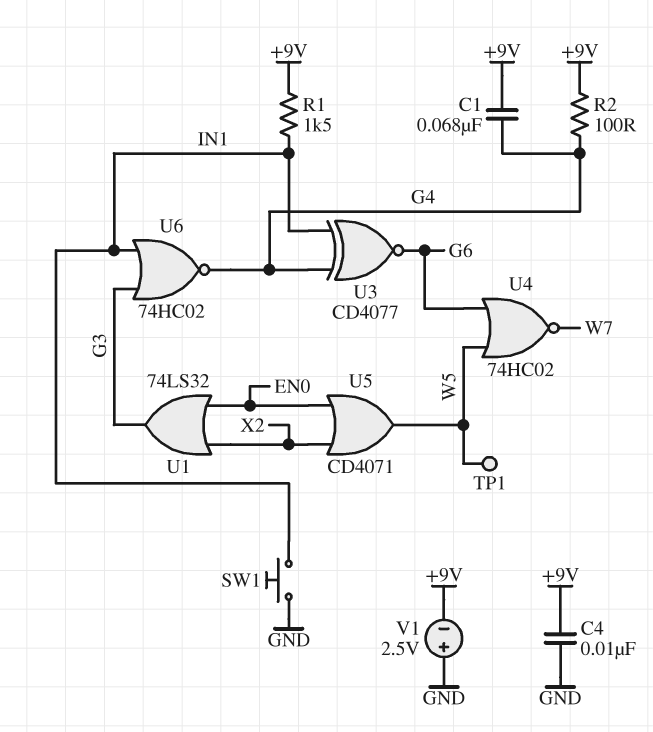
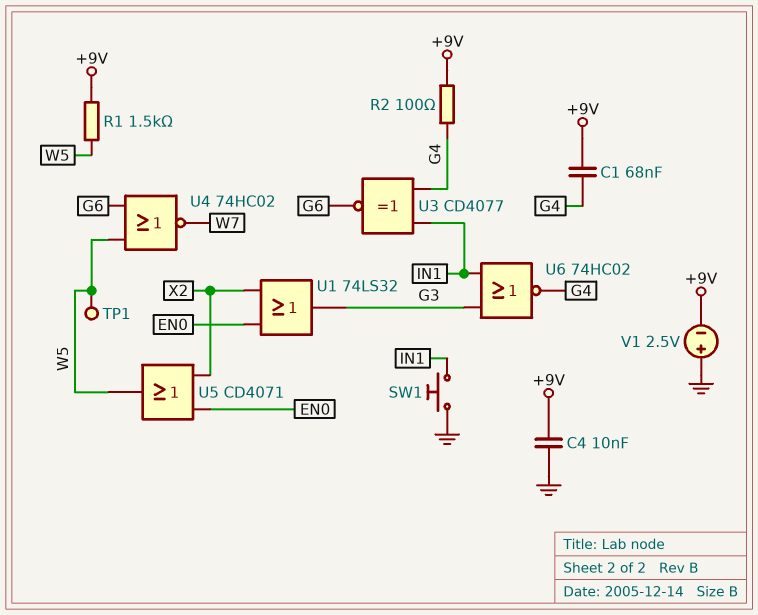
R1: 1.5k (+9V, IN1) -> 1.5k (+9V, W5)

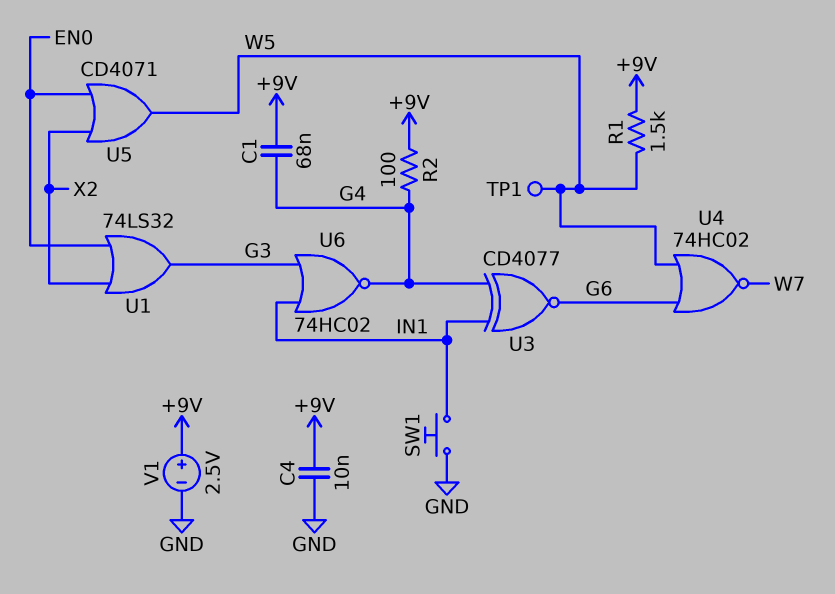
V1: 2.5V (plus GND, minus +9V) -> 2.5V (plus +9V, minus GND)

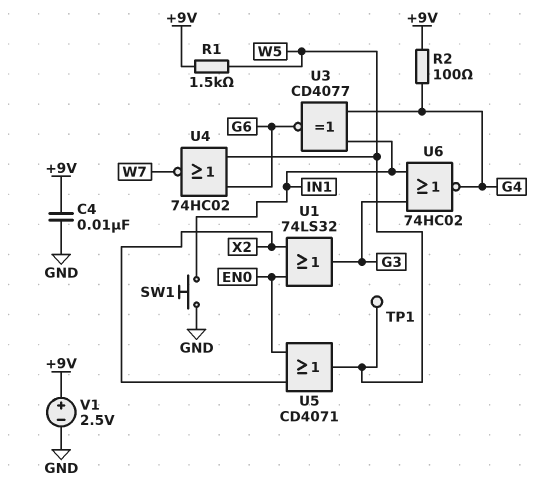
C1: 68nF (+9V, G4) -> none

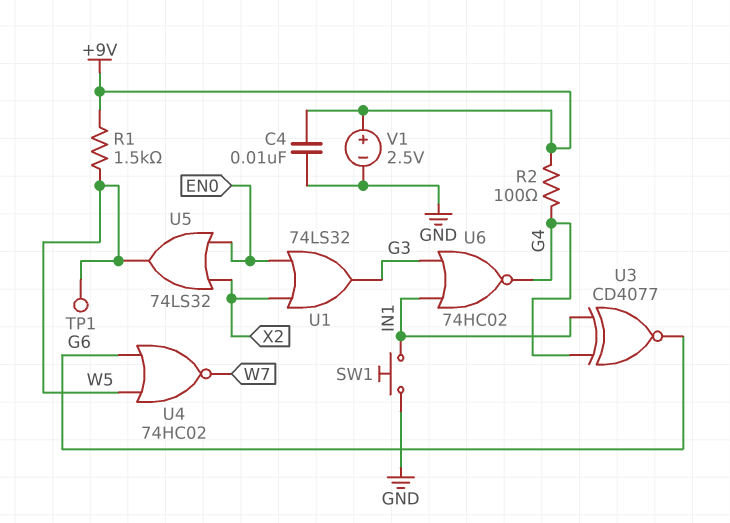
U5: OR CD4071 (in EN0, in X2, out W5) -> OR 74LS32 (in EN0, in X2, out W5)

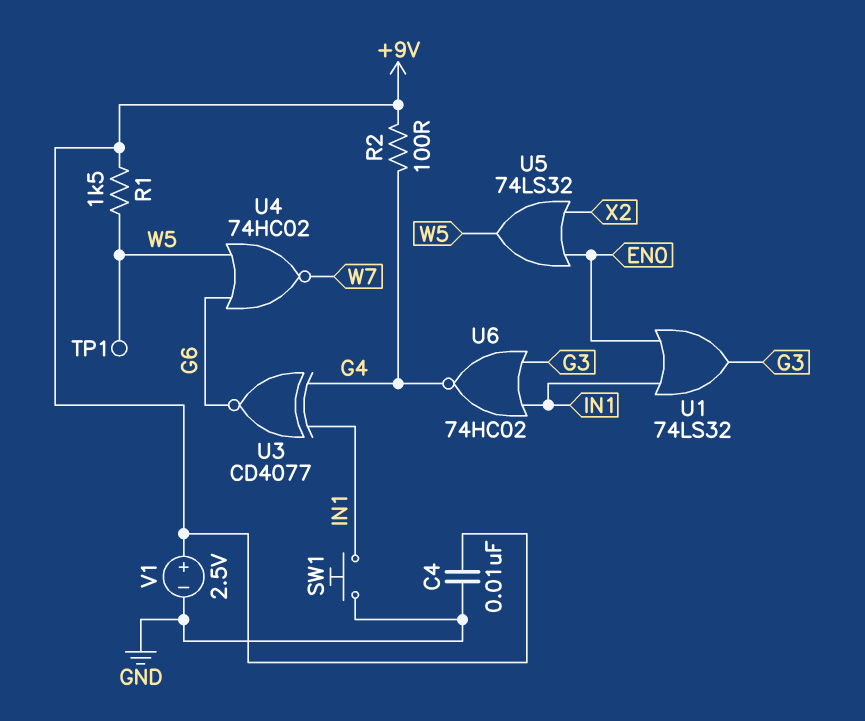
U1: OR 74LS32 (in EN0, in X2, out G3) -> OR 74LS32 (in EN0, in IN1, out G3)

